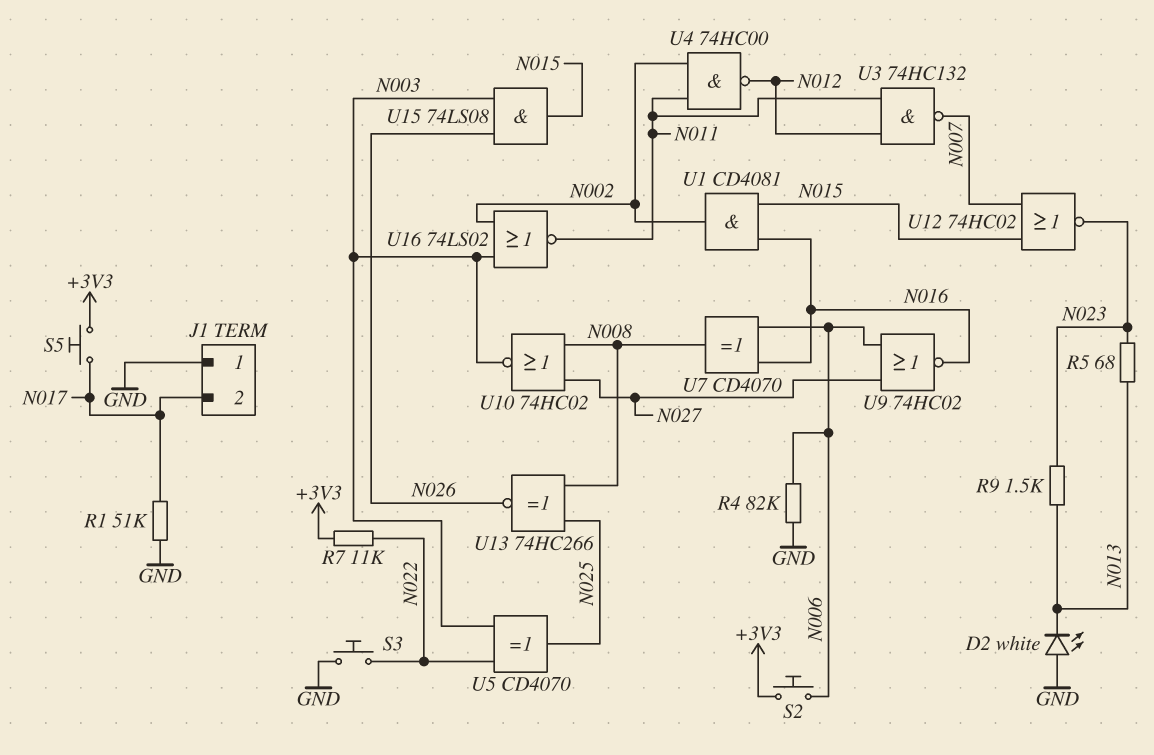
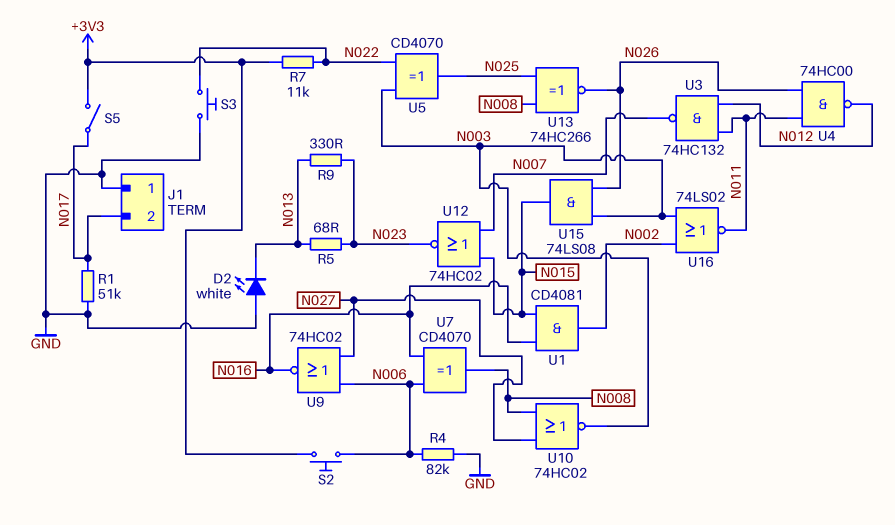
R9: 1.5k (N013, N023) -> 330 (N013, N023)
S5: button (+3V3, N017) -> switch (+3V3, N017)
U4: NAND 74HC00 (in N002, in N011, out N012) -> NAND 74HC00 (in N011, in N026, out N012)

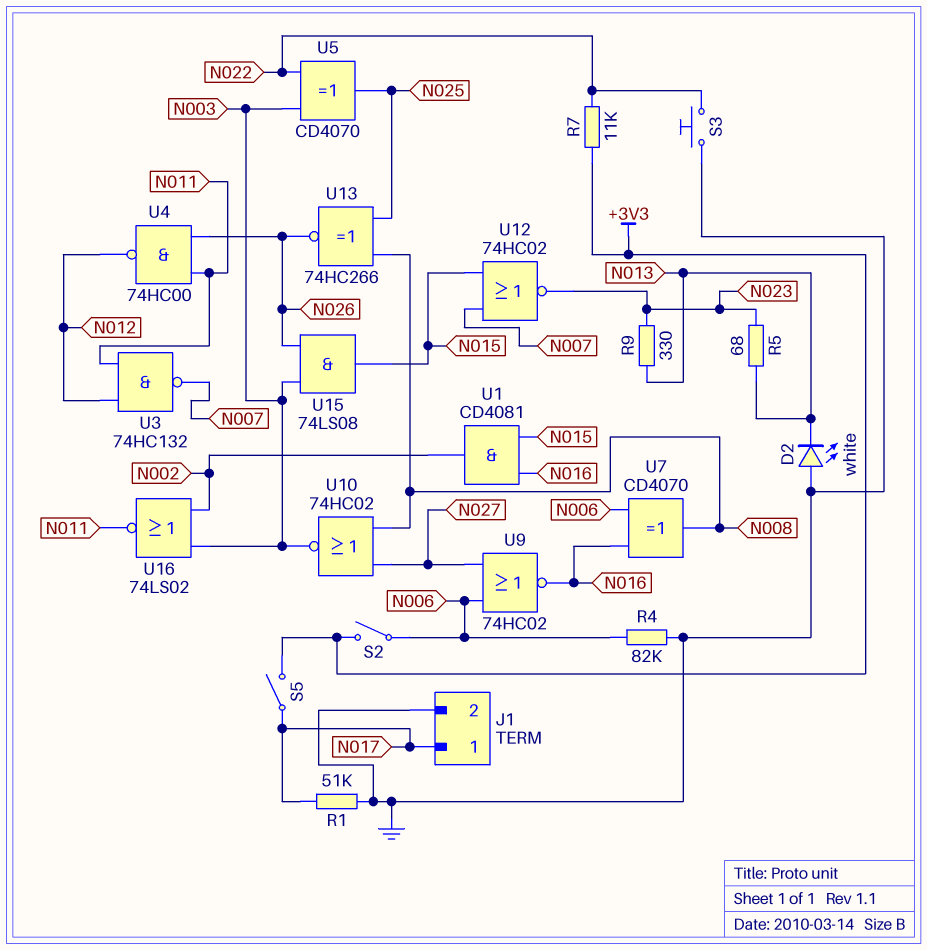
J1 pin 1: GND -> N017
J1 pin 2: N017 -> GND
S2: button (+3V3, N006) -> switch (+3V3, N006)

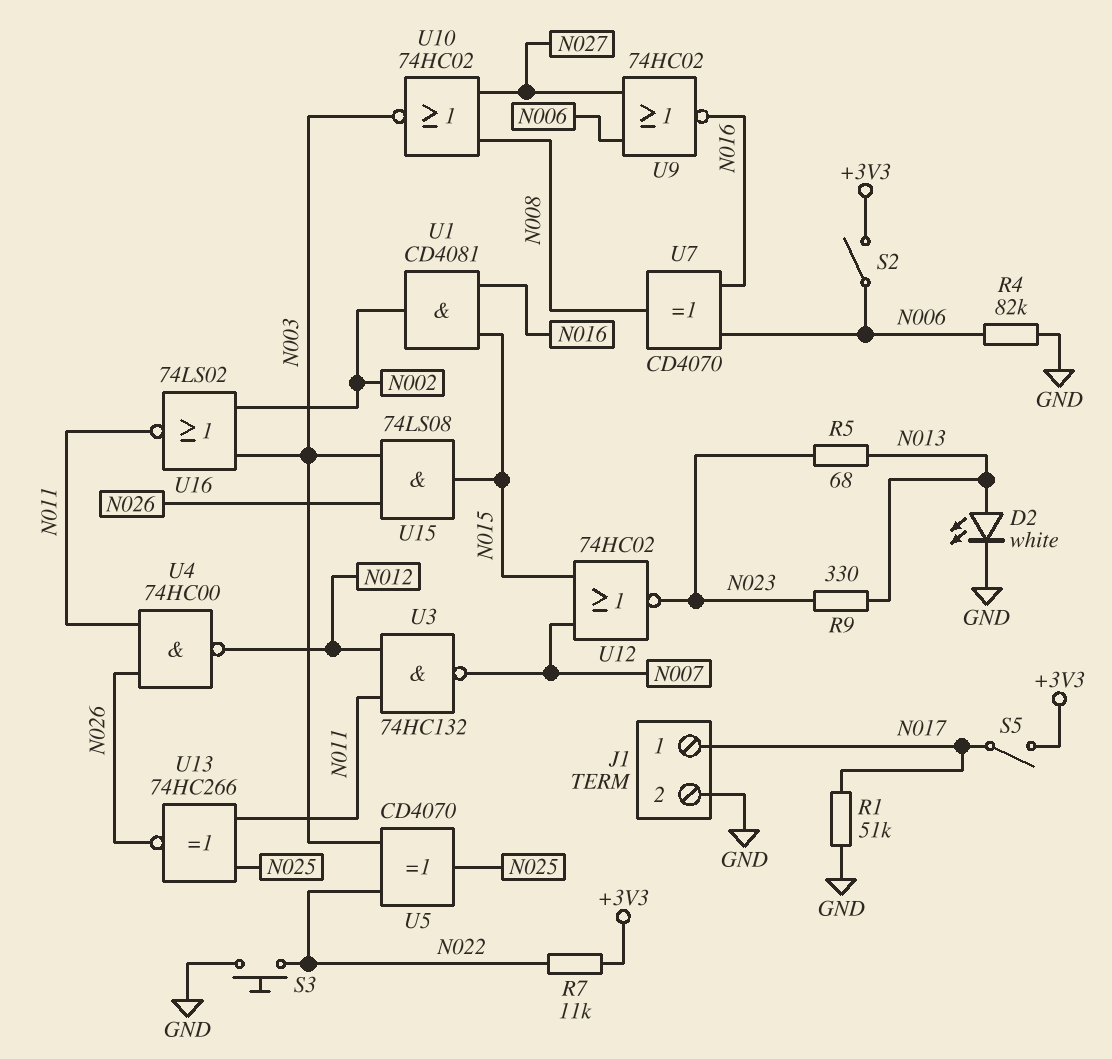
D2: LED white (A GND, K N013) -> LED white (A N013, K GND)
U13: XNOR 74HC266 (in N008, in N025, out N026) -> XNOR 74HC266 (in N011, in N025, out N026)

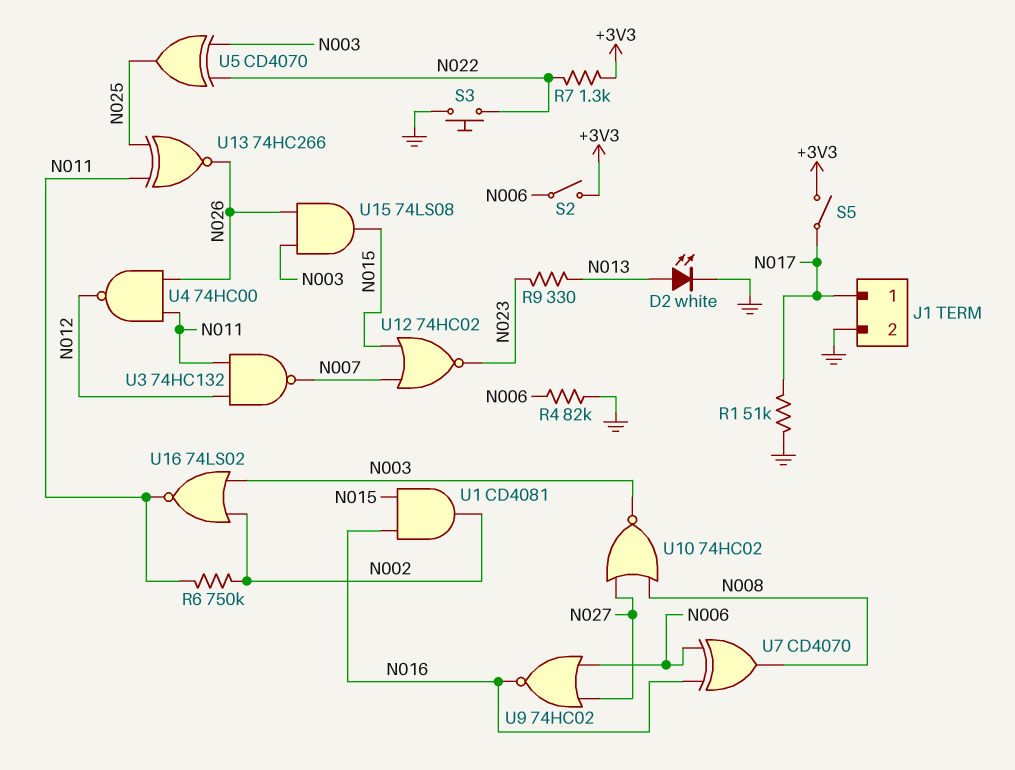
R5: 68 (N013, N023) -> none
R6: none -> 750k (N002, N011)
R7: 11k (+3V3, N022) -> 1.3k (+3V3, N022)

